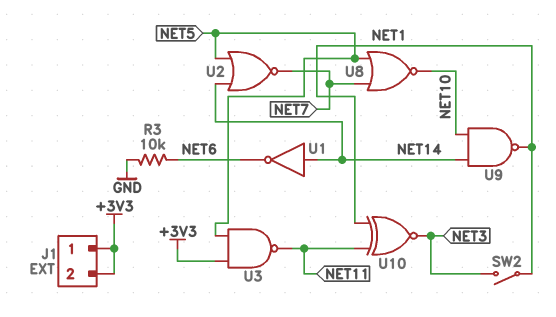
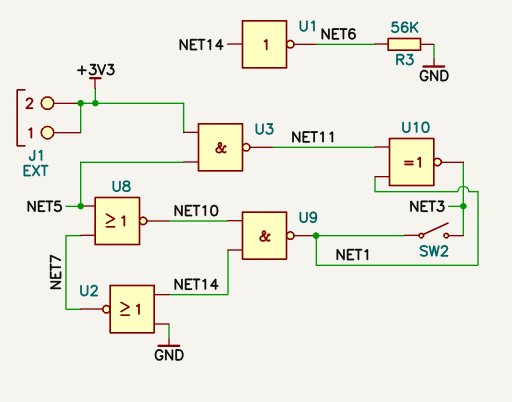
R3: 10k (GND, NET6) -> 56k (GND, NET6)
U2: NOR (in NET5, in NET14, out NET7) -> NOR (in GND, in NET14, out NET7)

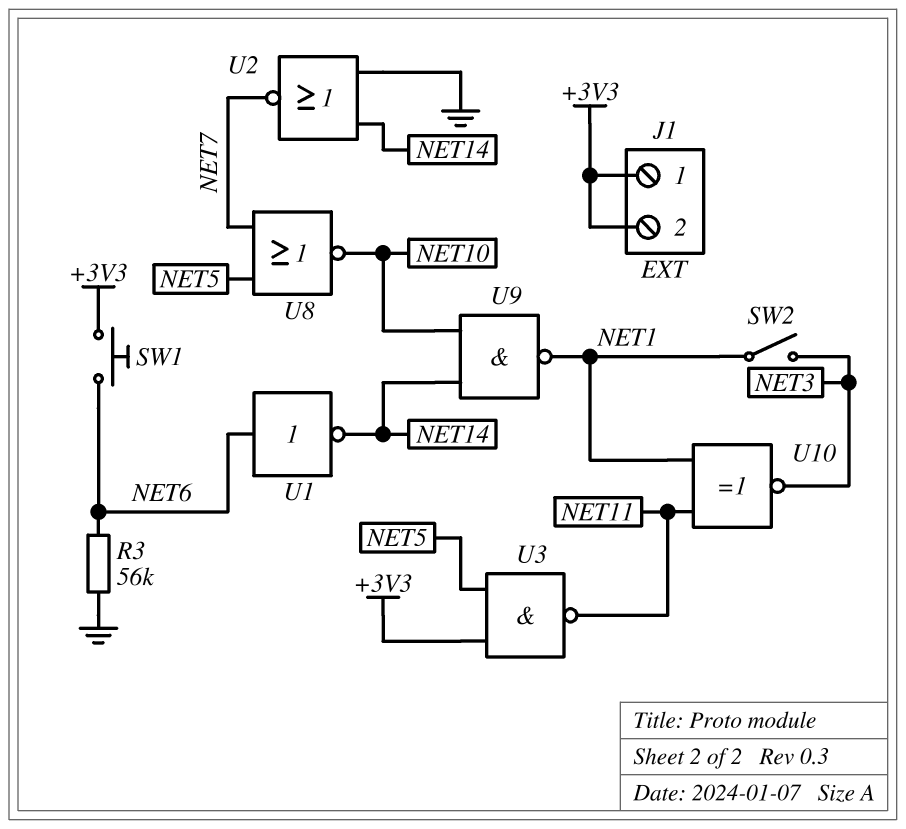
SW1: none -> button (+3V3, NET6)
U1: NOT (in NET14, out NET6) -> NOT (in NET6, out NET14)

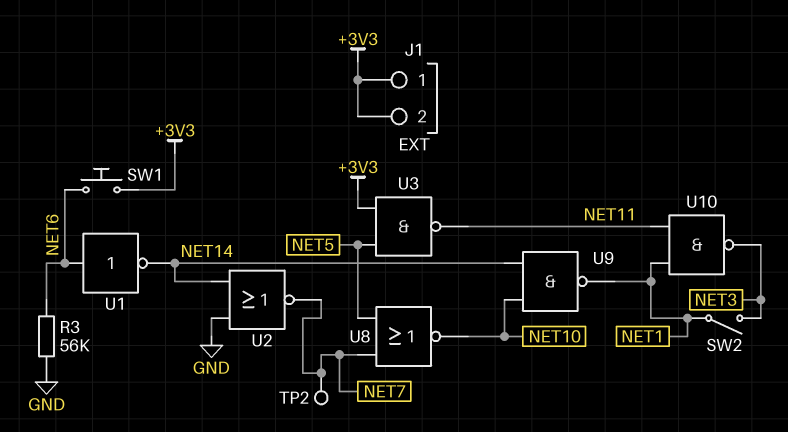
TP2: none -> test point (NET7)
U10: XNOR (in NET1, in NET11, out NET3) -> NAND (in NET1, in NET11, out NET3)

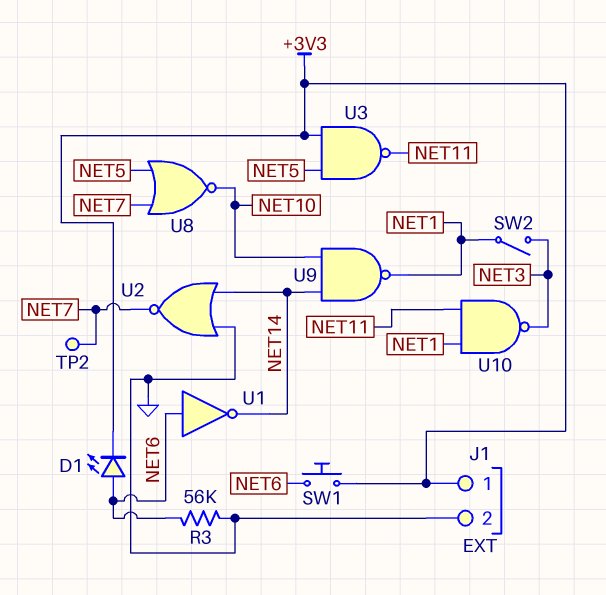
D1: none -> LED (A NET6, K +3V3)
J1 pin 2: +3V3 -> GND

